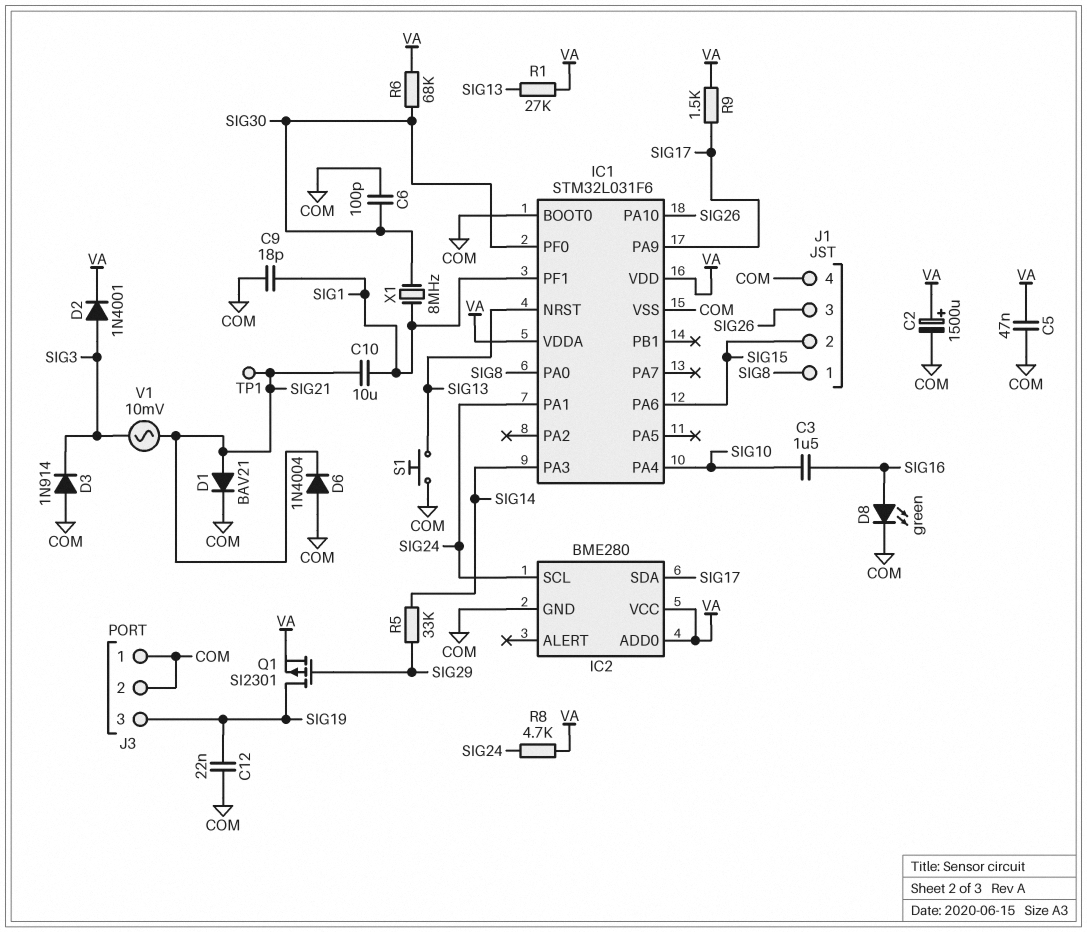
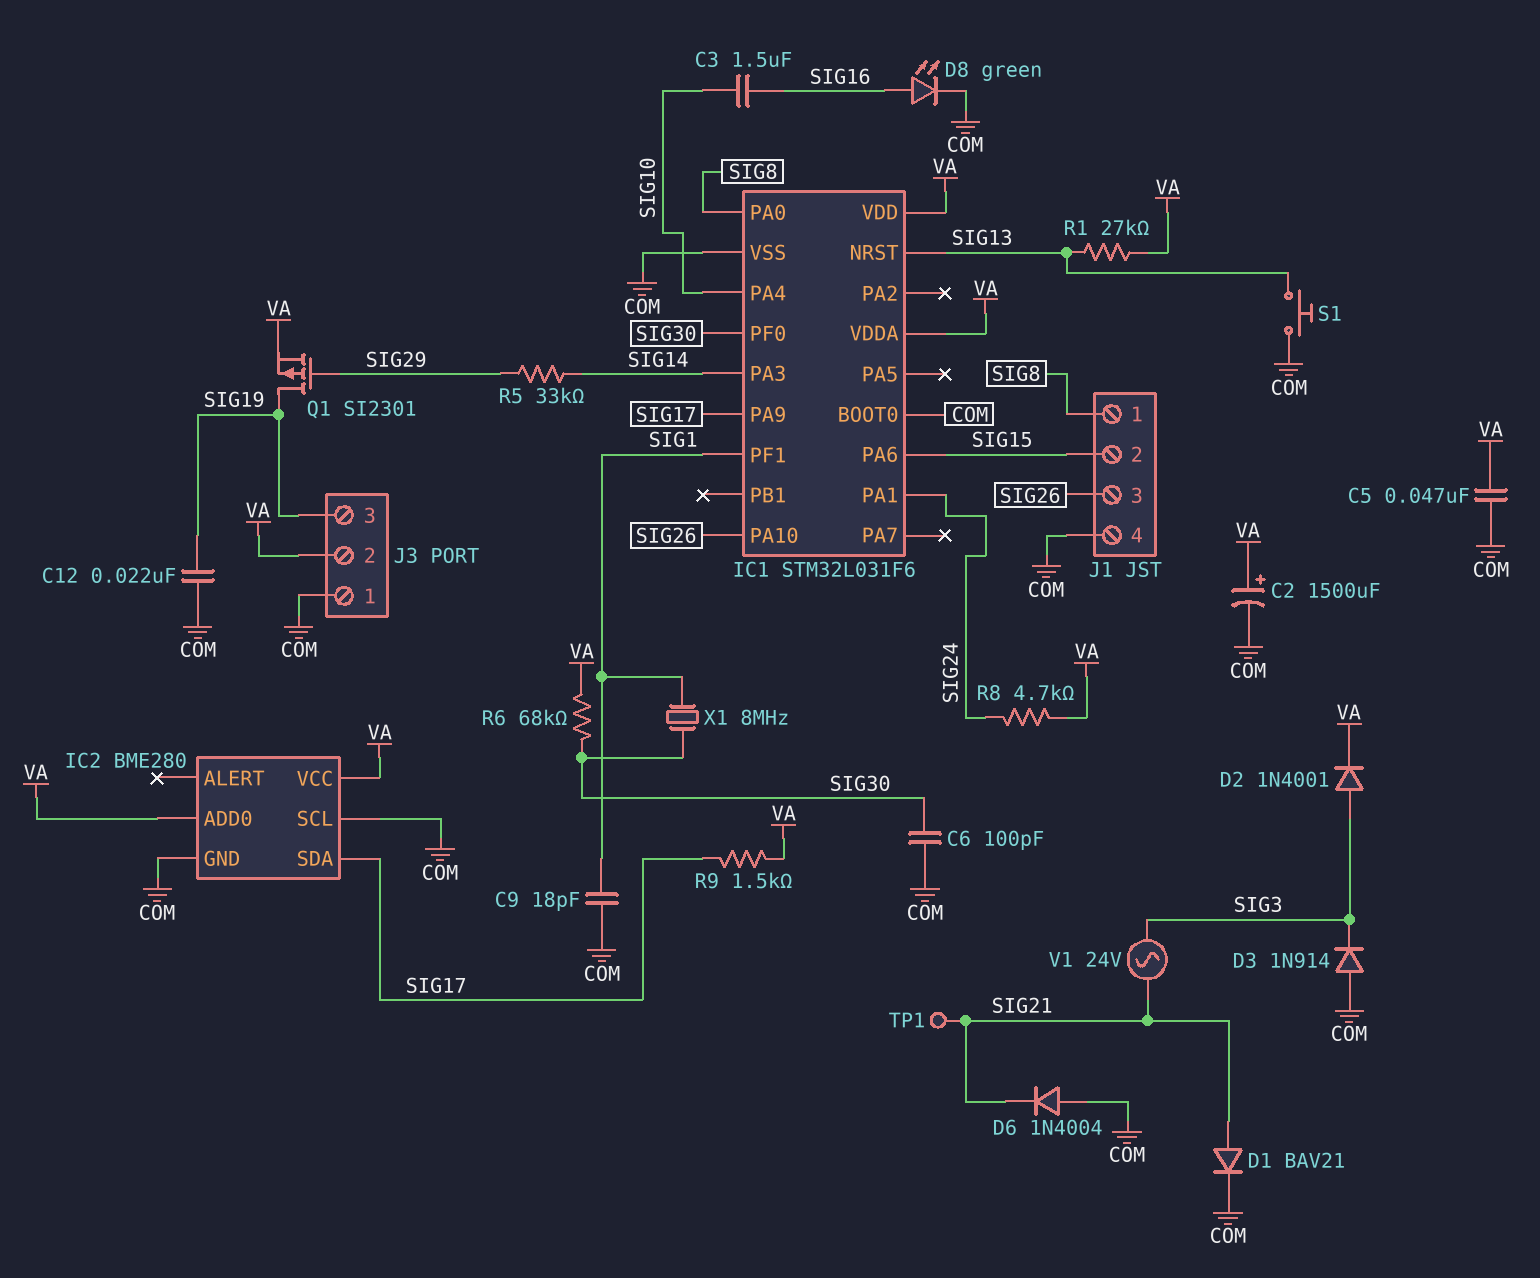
C10: 10uF (SIG1, SIG21) -> none
IC2 pin SCL: SIG24 -> COM
J3 pin 2: COM -> VA
V1: AC 10mV (SIG3, SIG21) -> AC 24V (SIG3, SIG21)

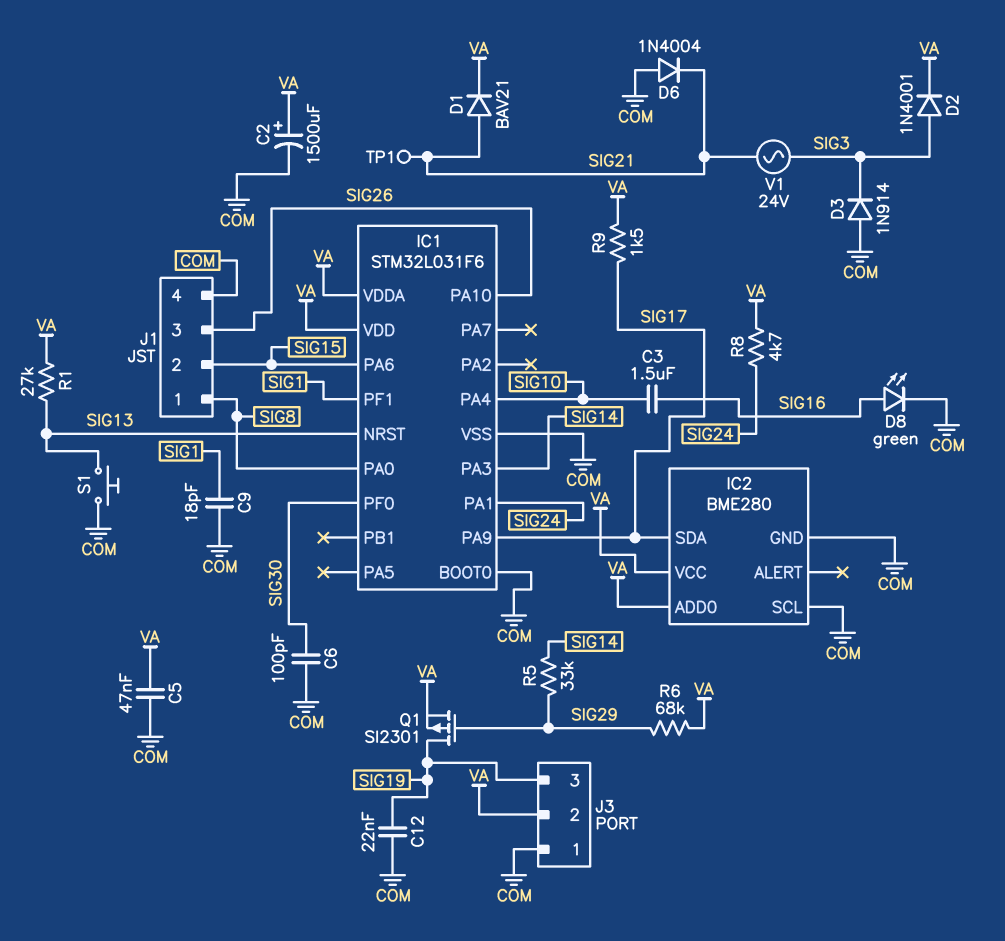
D1: diode BAV21 (A SIG21, K COM) -> diode BAV21 (A SIG21, K VA)
R6: 68k (SIG30, VA) -> 68k (SIG29, VA)
X1: 8MHz (SIG1, SIG30) -> none

